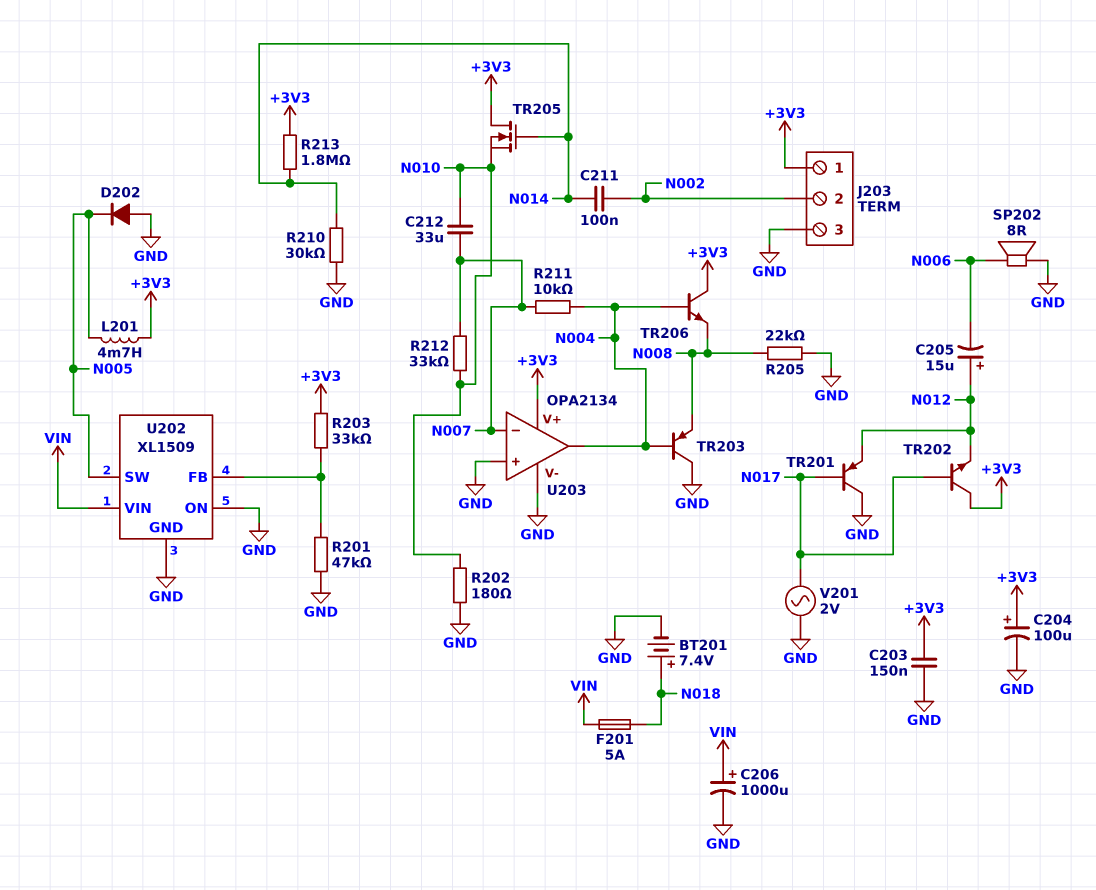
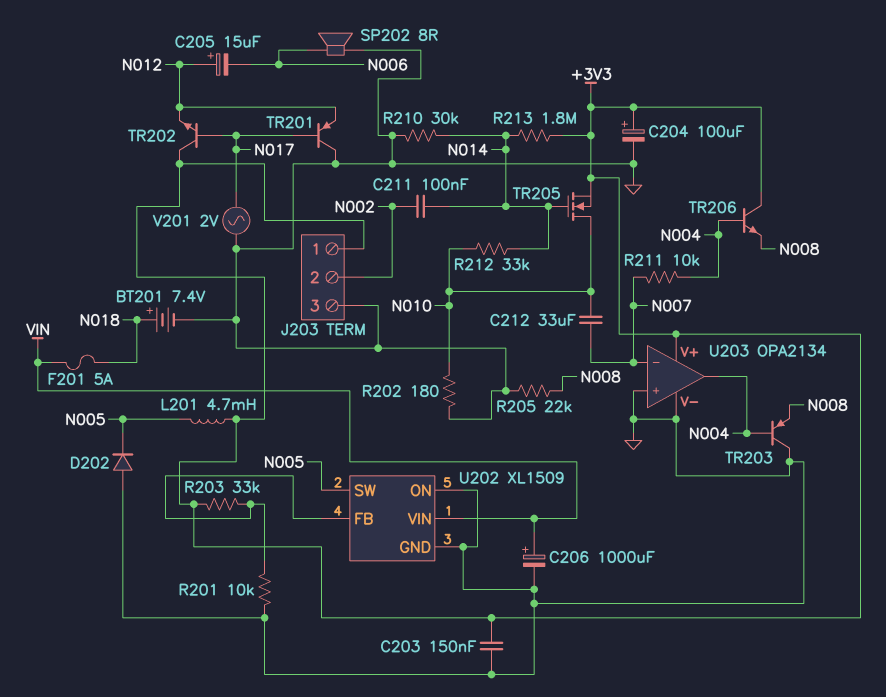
R201: 47k (GND, U202/FB) -> 10k (GND, U202/FB)
R212: 33k (N007, N010) -> 33k (N010, N014)
TR205: NMOS (G N014, D +3V3, S N010) -> NMOS (G N014, D N010, S +3V3)

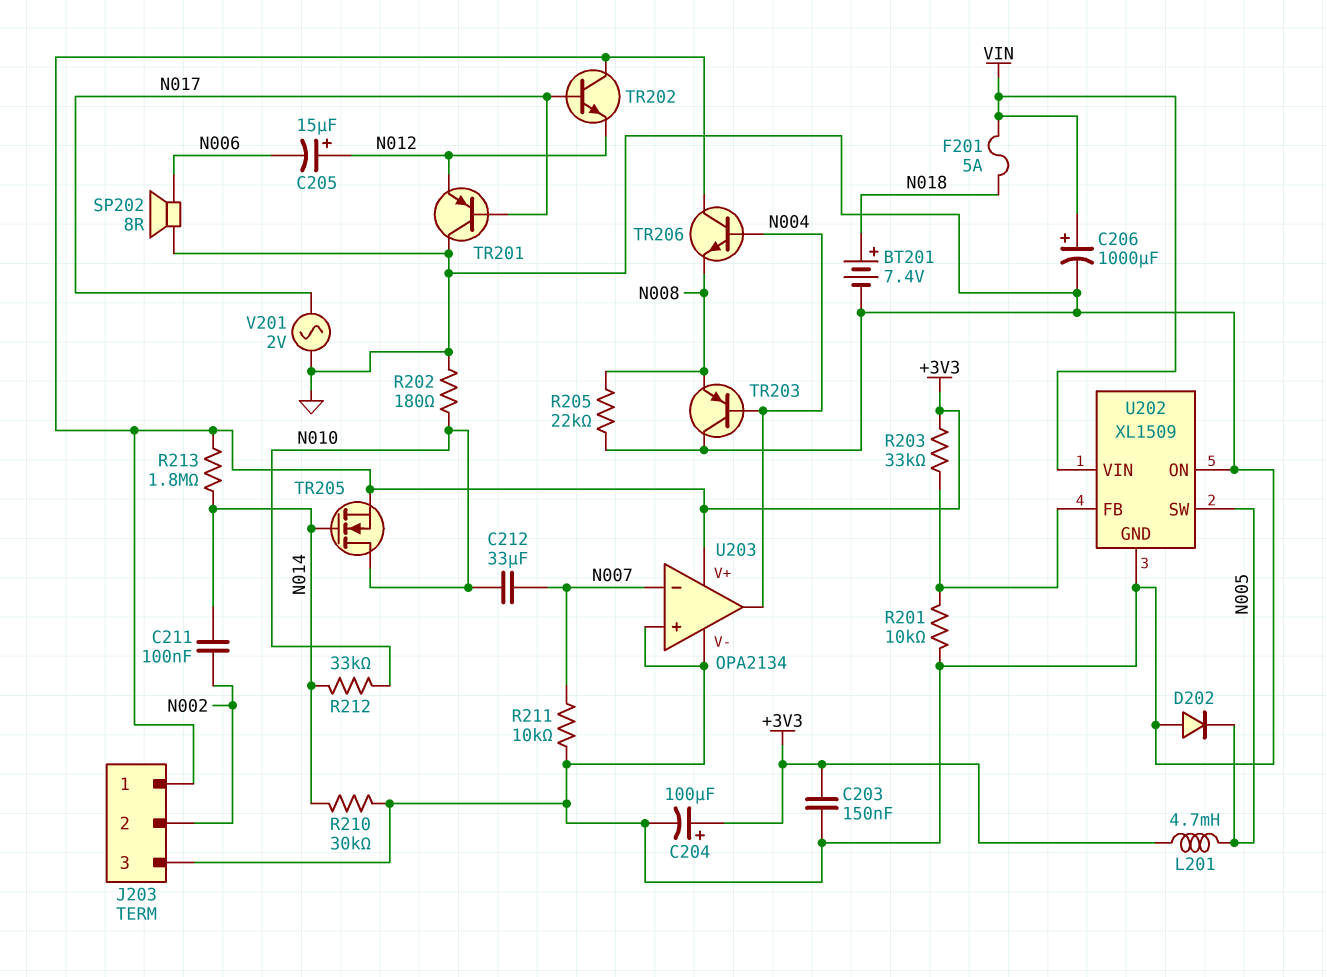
R211: 10k (N004, N007) -> 10k (GND, N007)

